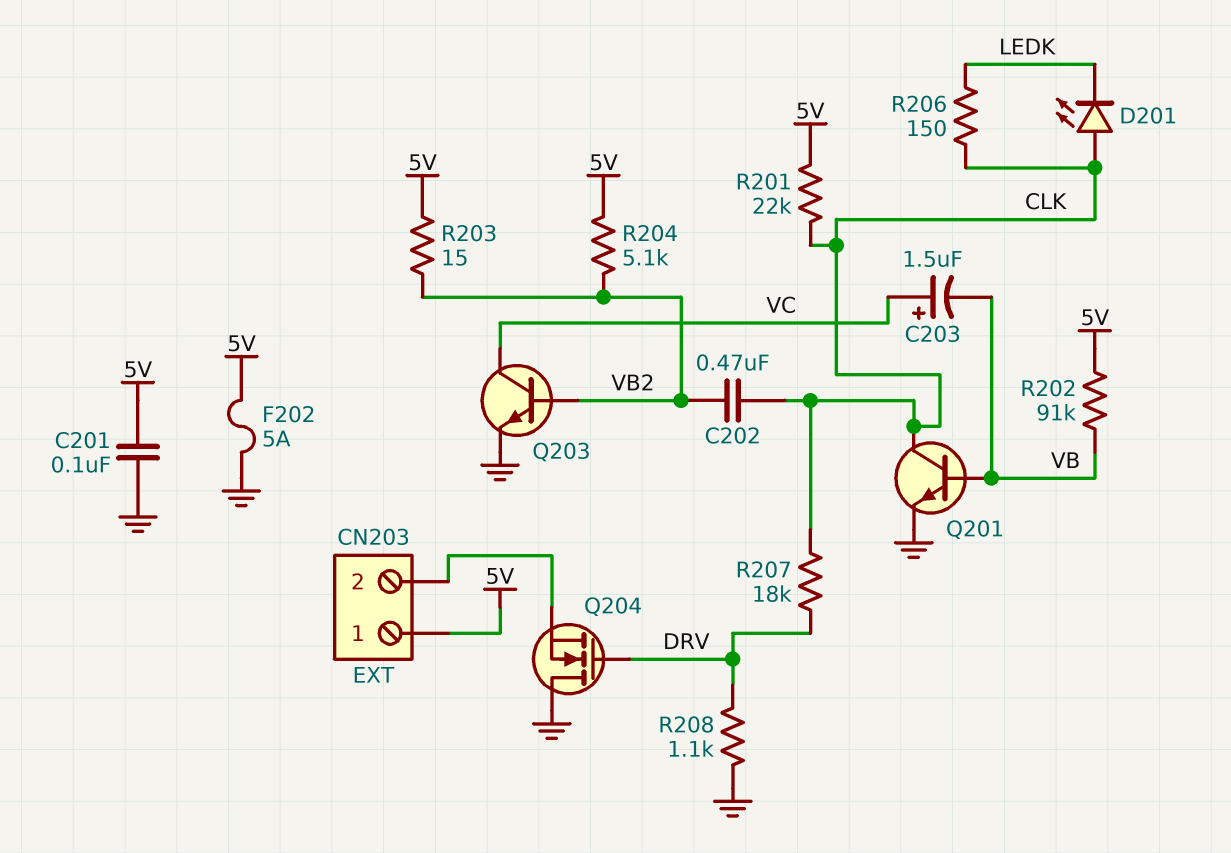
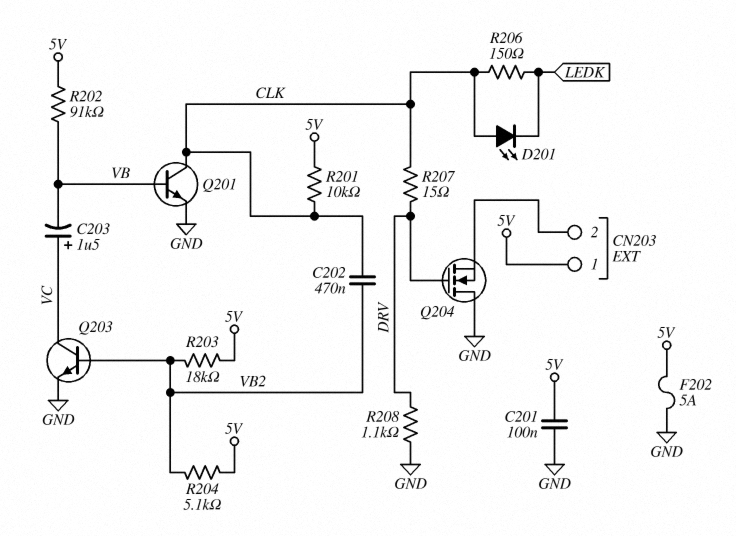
R201: 22k (5V, CLK) -> 10k (5V, CLK)
R203: 15 (5V, VB2) -> 18k (5V, VB2)
R207: 18k (CLK, DRV) -> 15 (CLK, DRV)

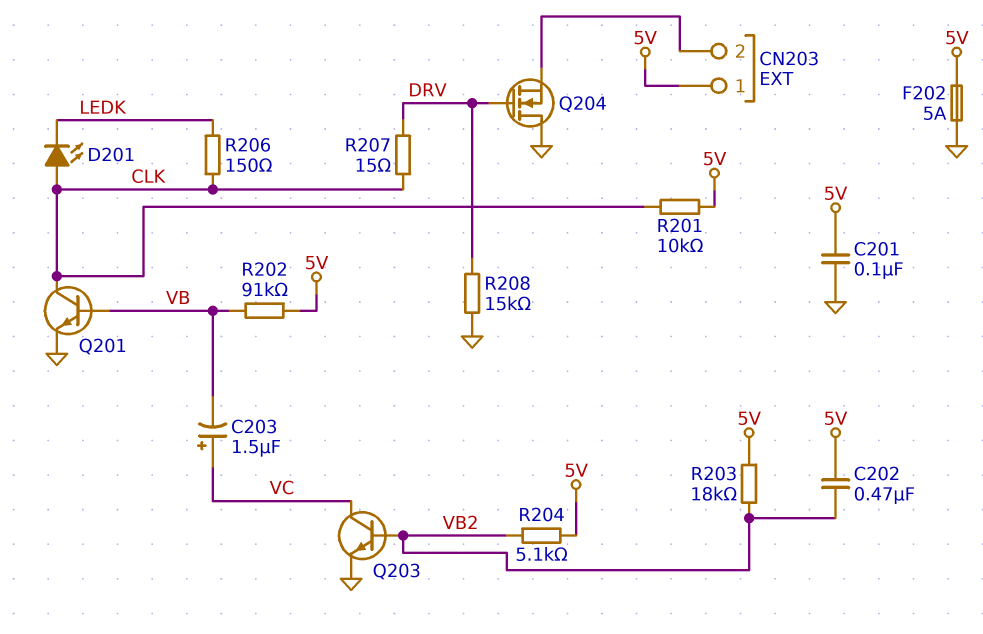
C202: 470nF (CLK, VB2) -> 470nF (5V, VB2)
R208: 1.1k (DRV, GND) -> 15k (DRV, GND)

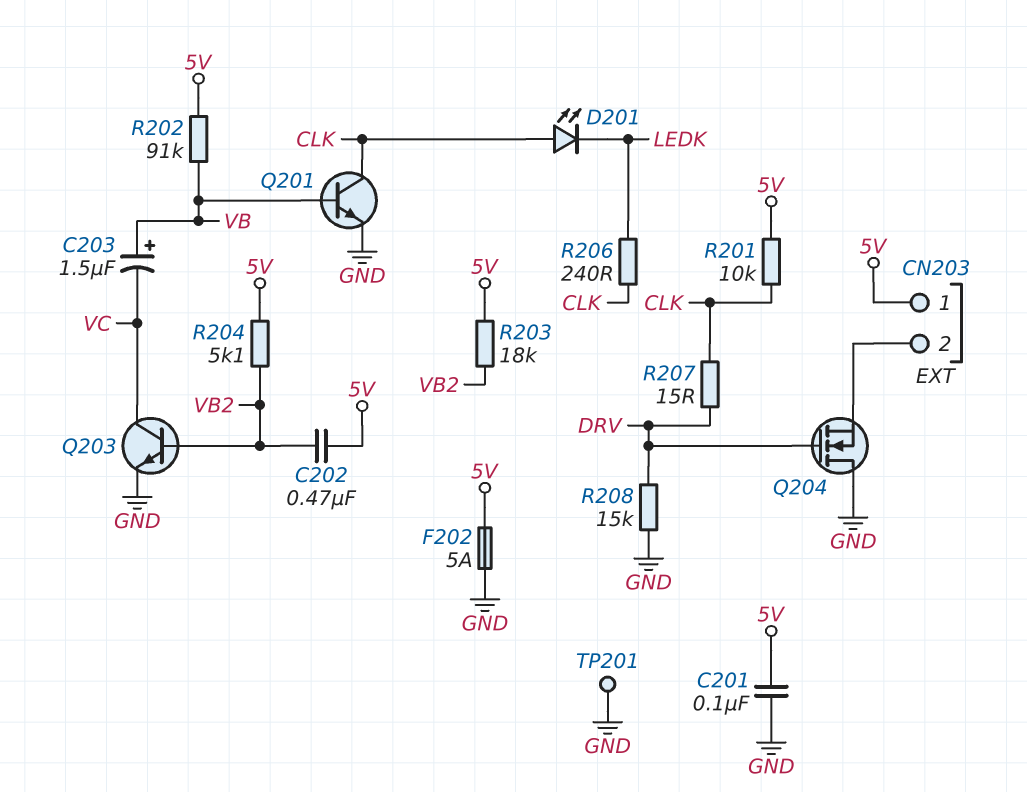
C203: 1.5uF (plus VC, minus VB) -> 1.5uF (plus VB, minus VC)
R206: 150 (CLK, LEDK) -> 240 (CLK, LEDK)
TP201: none -> test point (GND)

